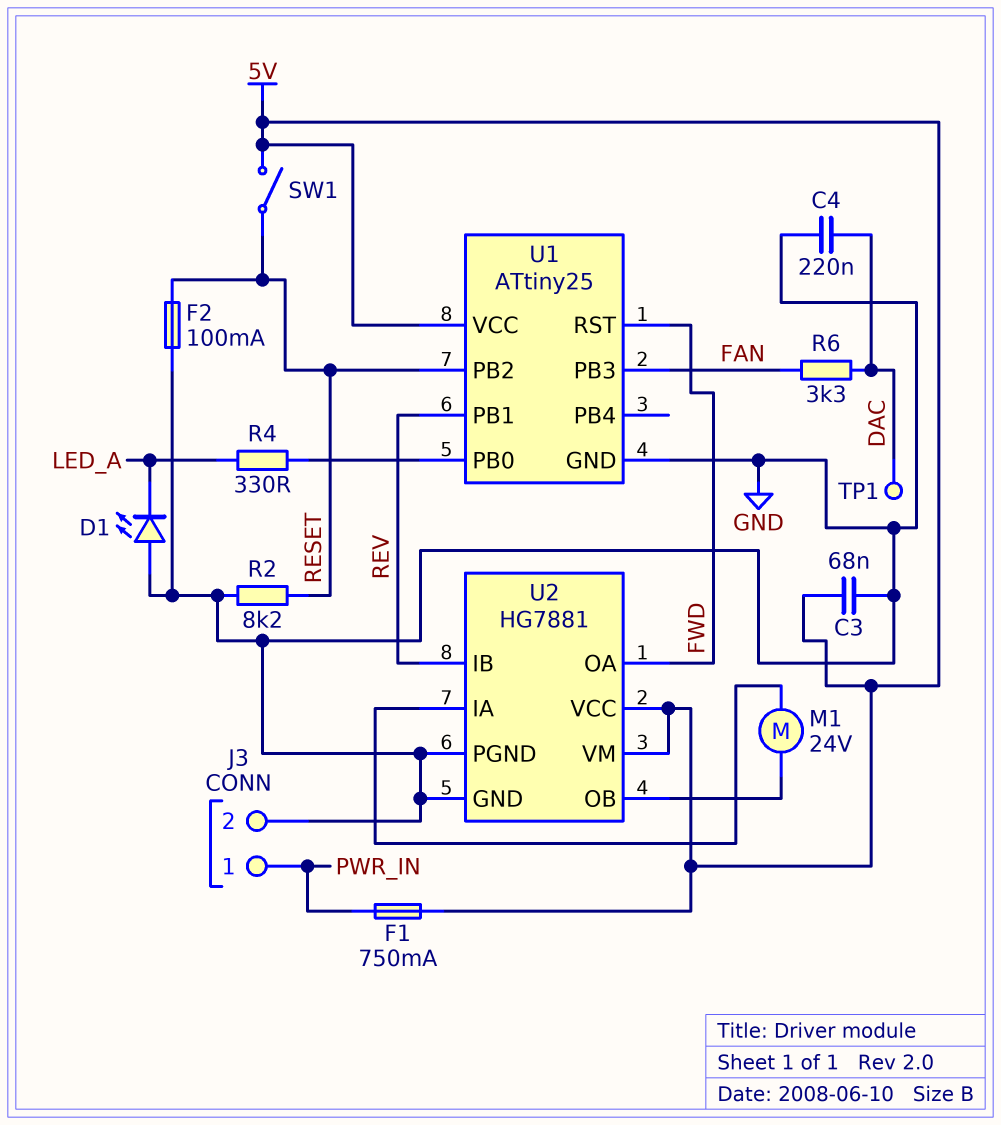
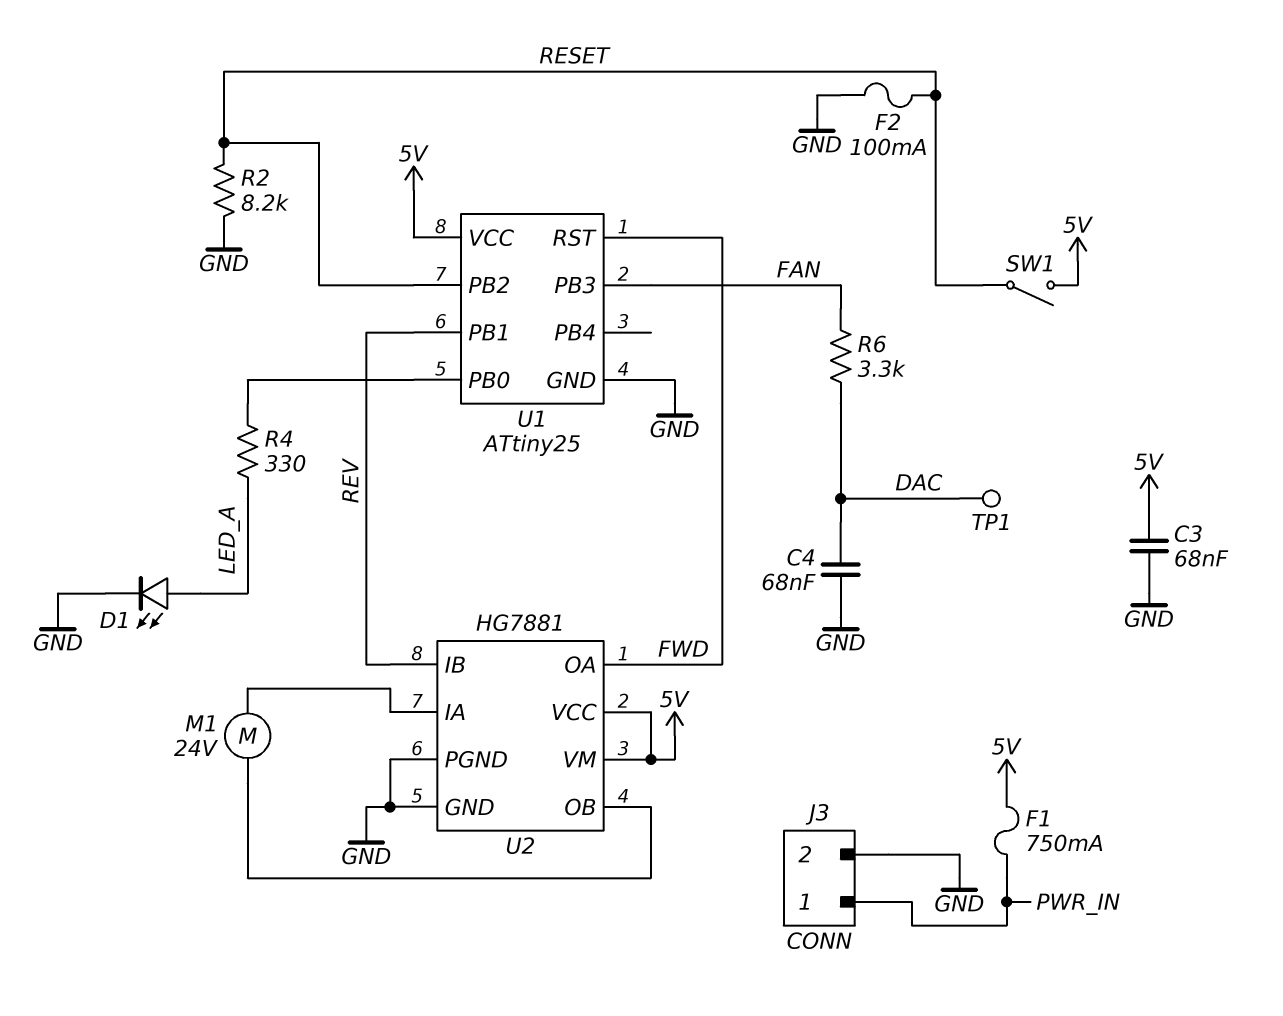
C4: 220nF (DAC, GND) -> 68nF (DAC, GND)
D1: LED (A GND, K LED_A) -> LED (A LED_A, K GND)

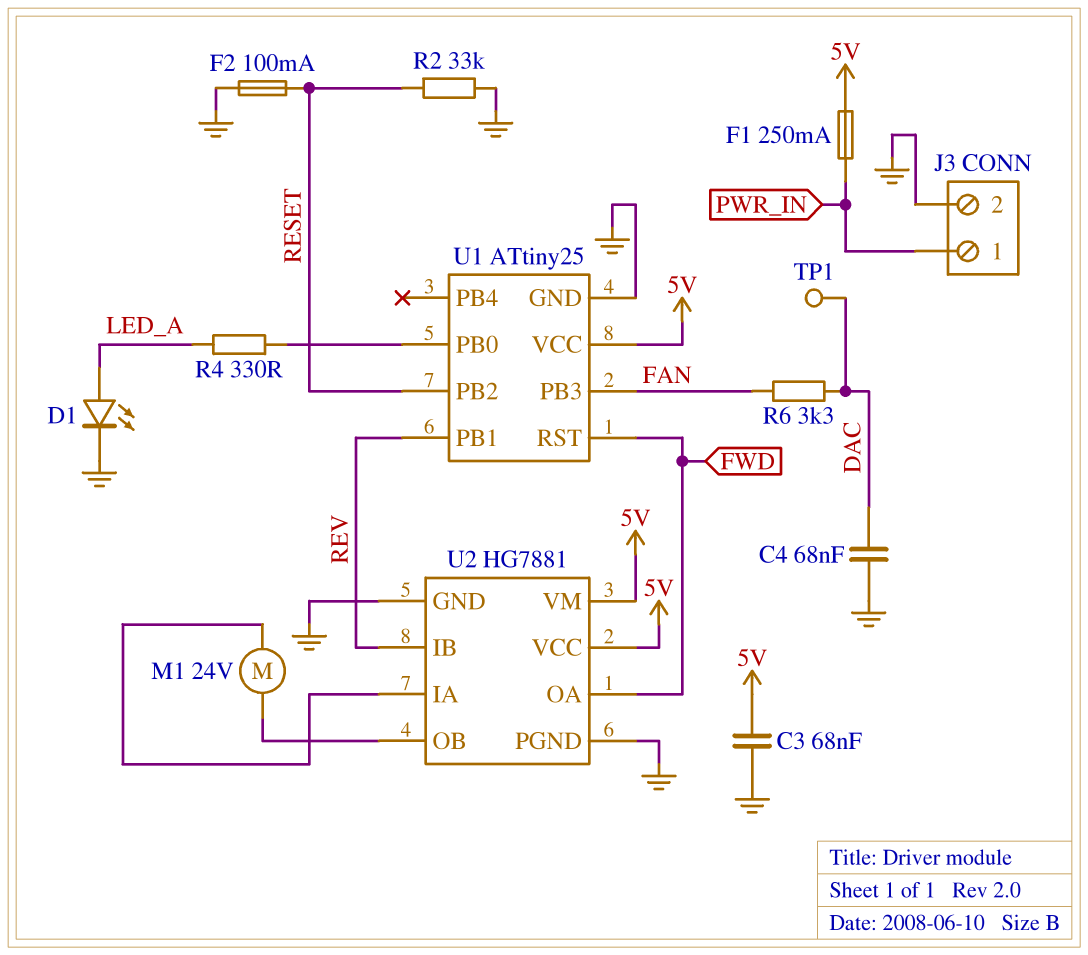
F1: 750mA (5V, PWR_IN) -> 250mA (5V, PWR_IN)
R2: 8.2k (GND, RESET) -> 33k (GND, RESET)
SW1: switch (5V, RESET) -> none

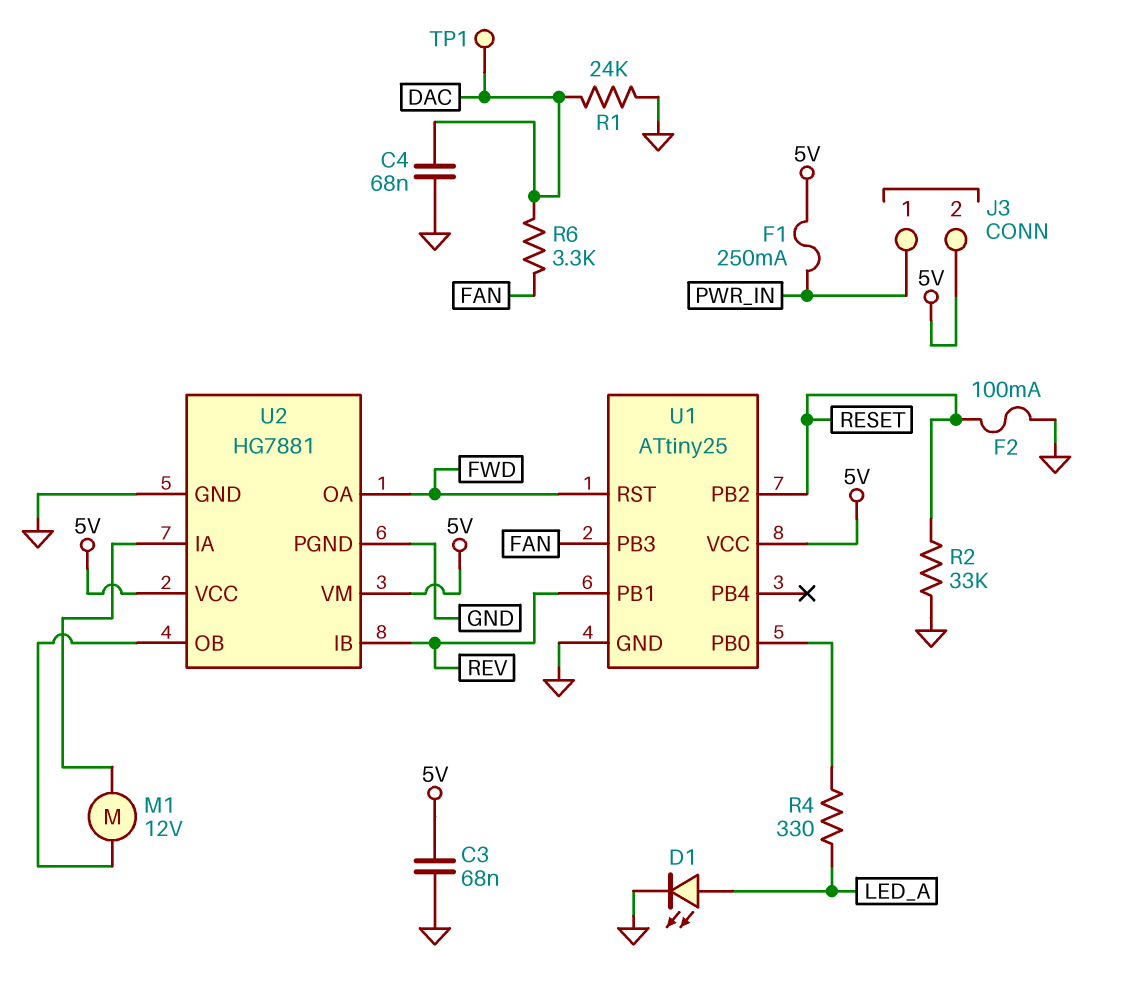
J3 pin 2: GND -> 5V
M1: motor 24V (U2/IA, U2/OB) -> motor 12V (U2/IA, U2/OB)
R1: none -> 24k (DAC, GND)

